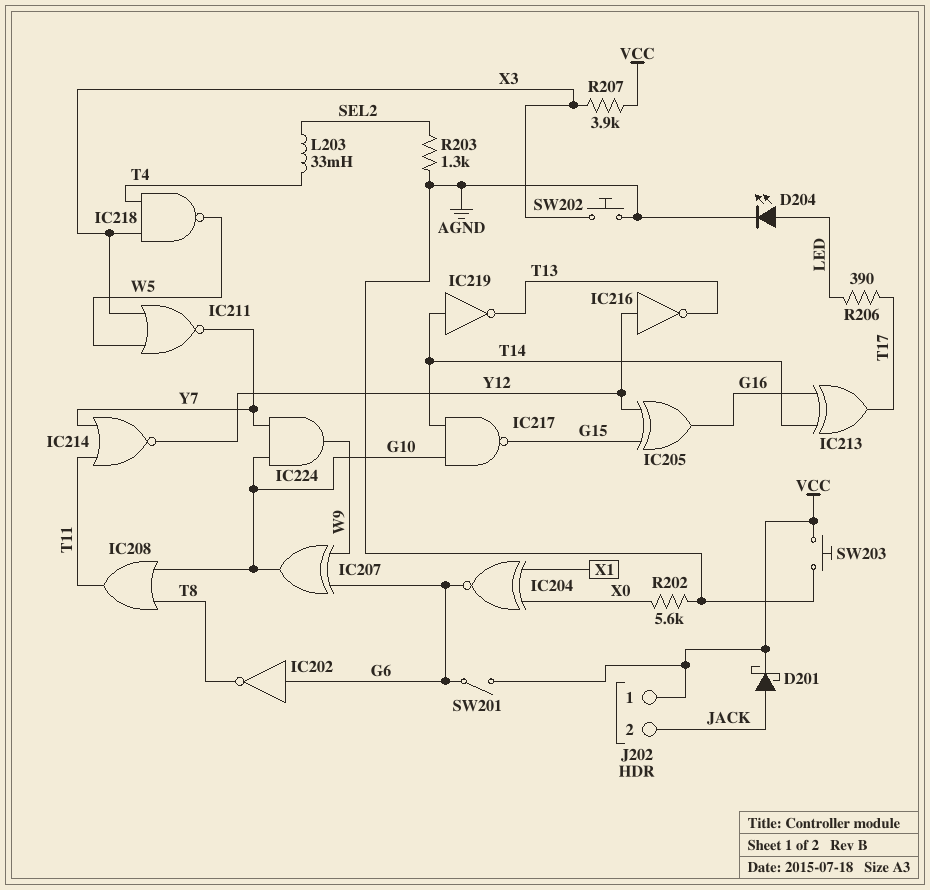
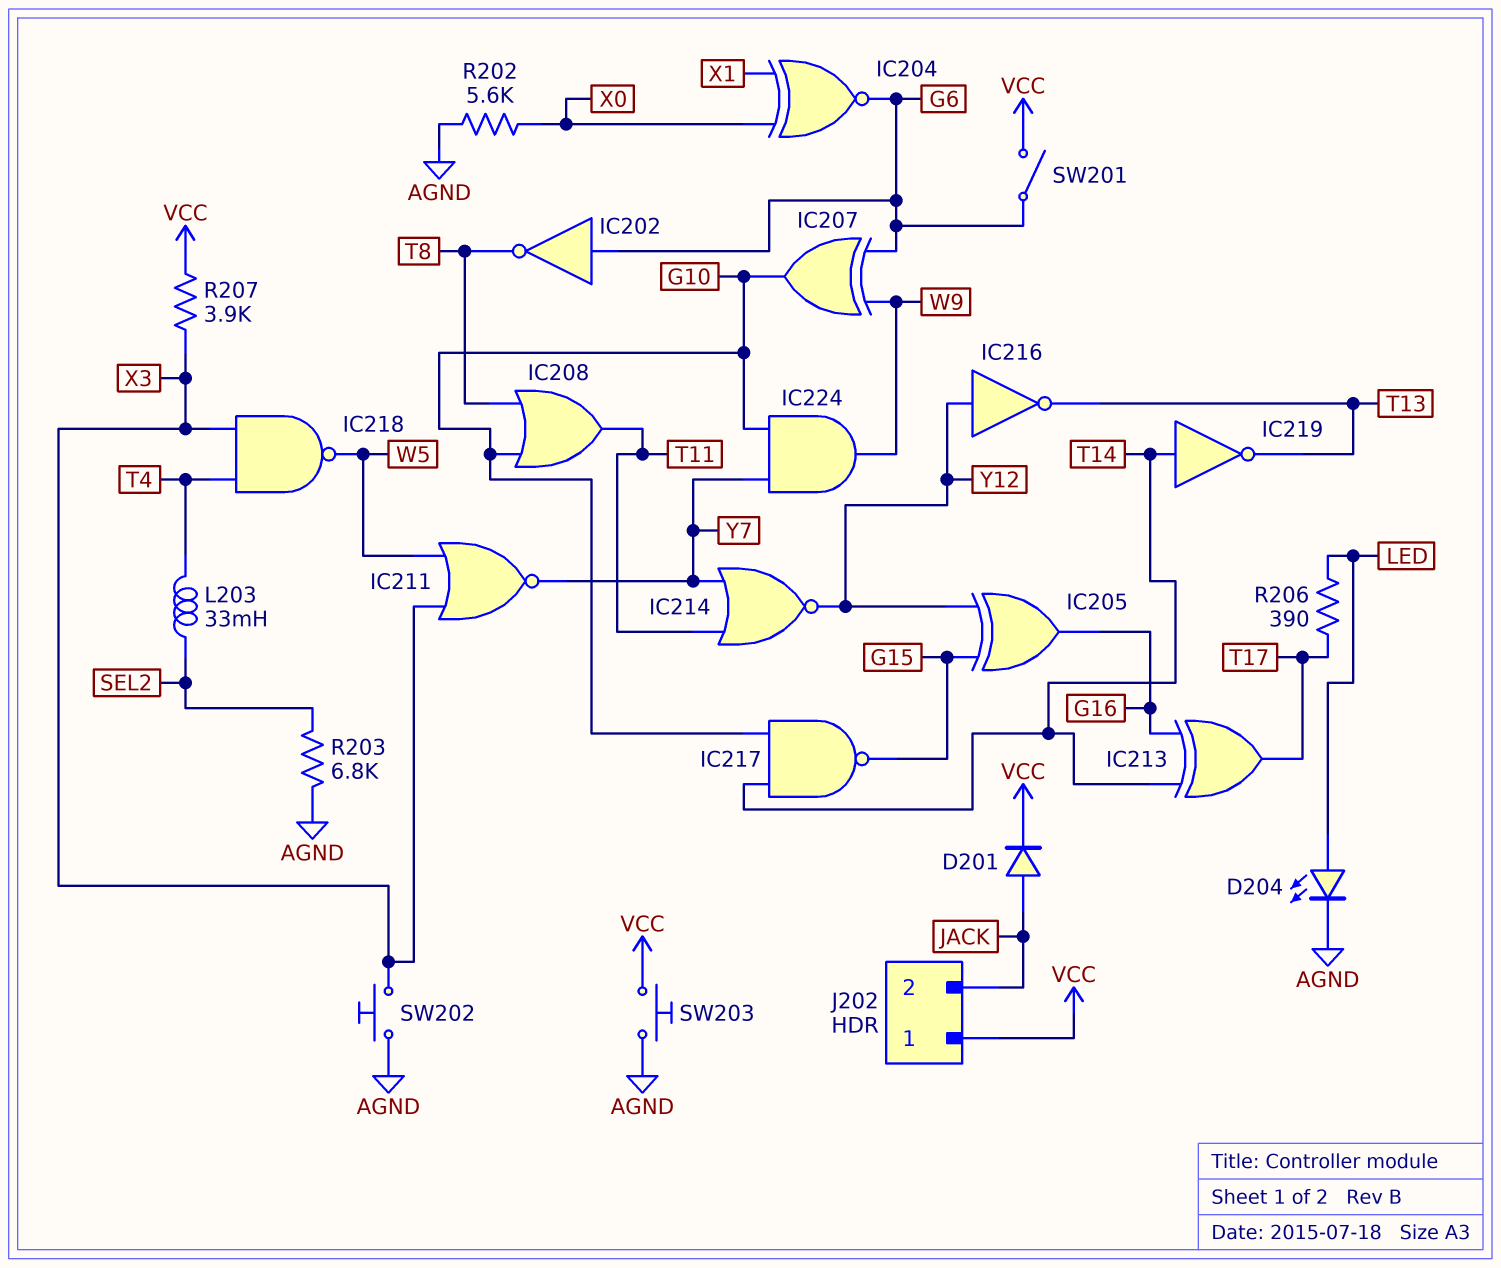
D201: schottky (A JACK, K VCC) -> diode (A JACK, K VCC)
R203: 1.3k (AGND, SEL2) -> 6.8k (AGND, SEL2)

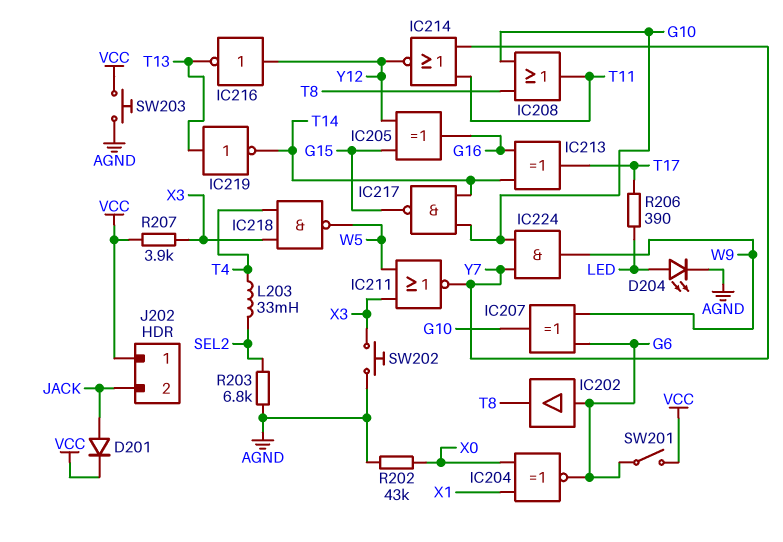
IC202: NOT (in G6, out T8) -> buffer (in G6, out T8)
IC219: NOT (in T14, out T13) -> NOT (in T13, out T14)
R202: 5.6k (AGND, X0) -> 43k (AGND, X0)

